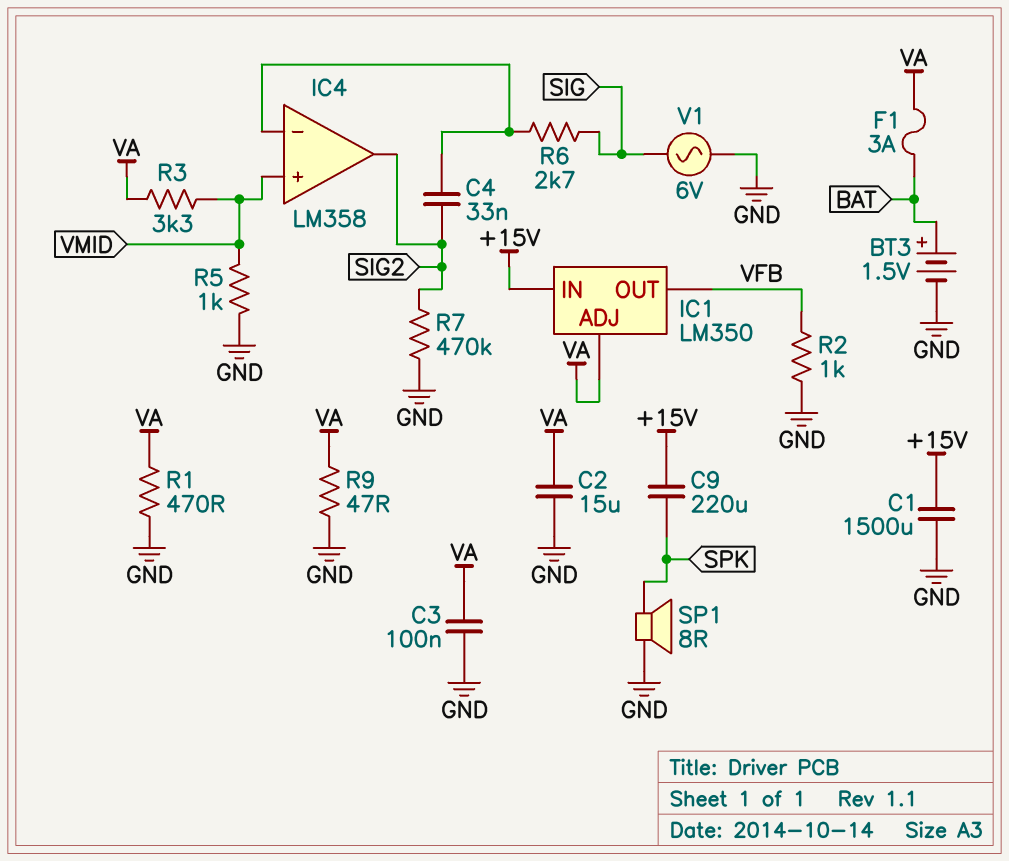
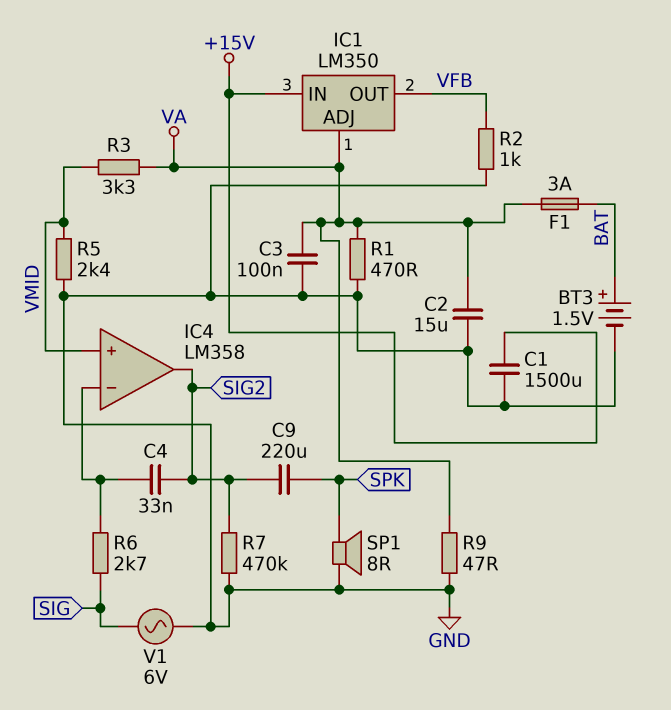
C9: 220uF (+15V, SPK) -> 220uF (SIG2, SPK)
R5: 1k (GND, VMID) -> 2.4k (GND, VMID)

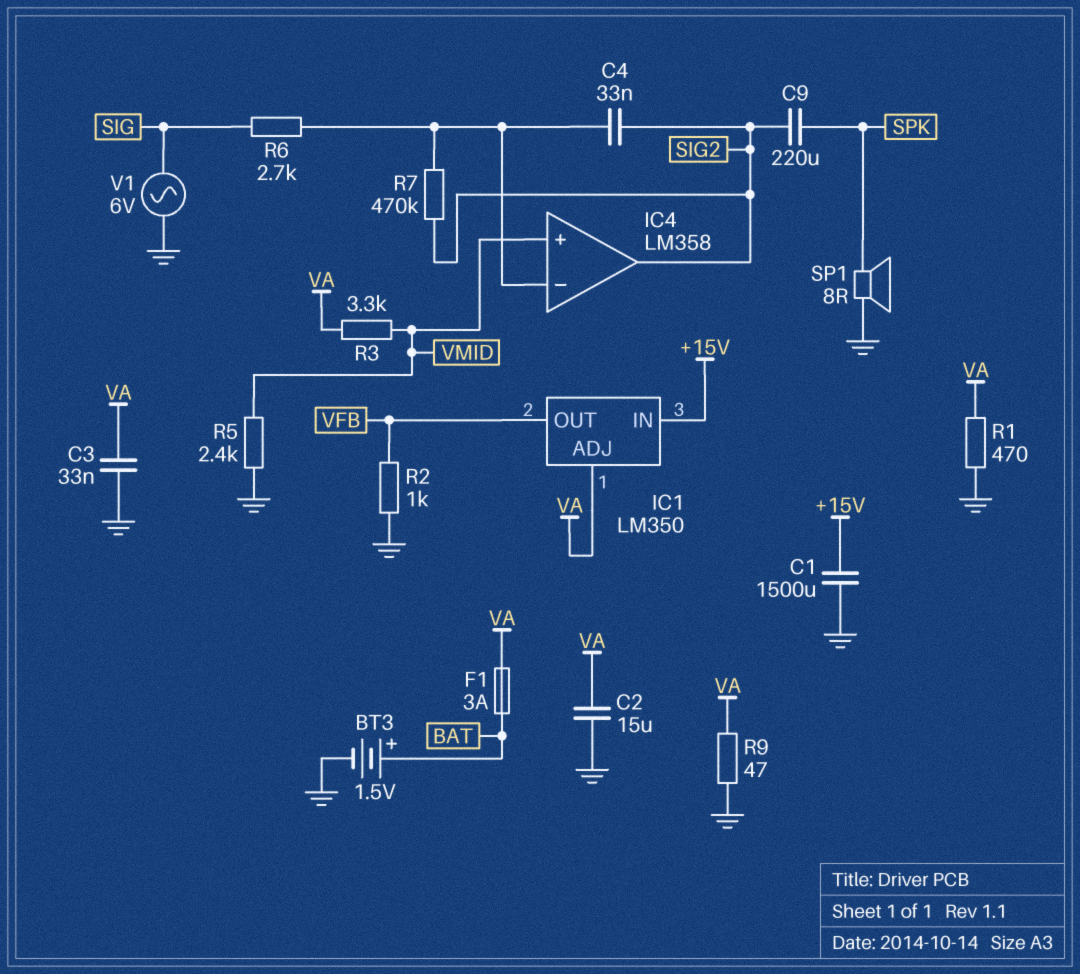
C3: 100nF (GND, VA) -> 33nF (GND, VA)
R7: 470k (GND, SIG2) -> 470k (IC4/in-, SIG2)

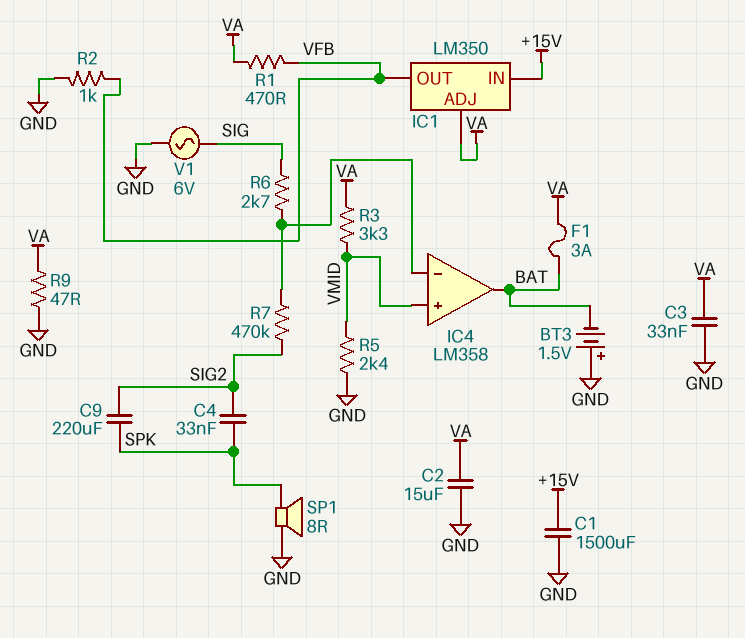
BT3: 1.5V (plus BAT, minus GND) -> 1.5V (plus GND, minus BAT)
C4: 33nF (IC4/in-, SIG2) -> 33nF (SIG2, SPK)
IC4 pin out: SIG2 -> BAT
R1: 470 (GND, VA) -> 470 (VA, VFB)

